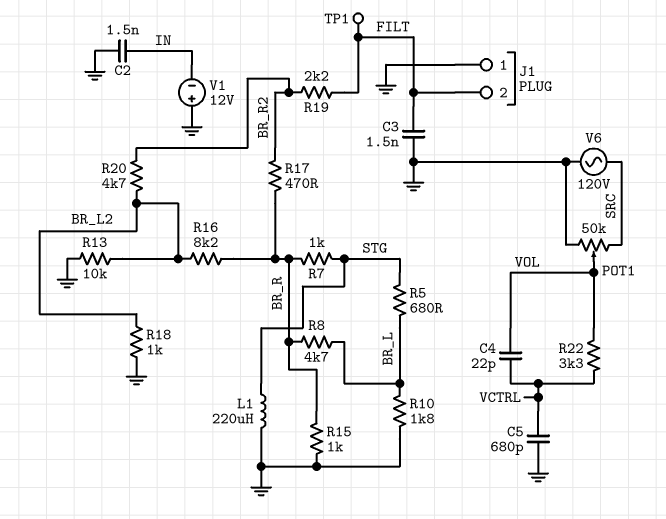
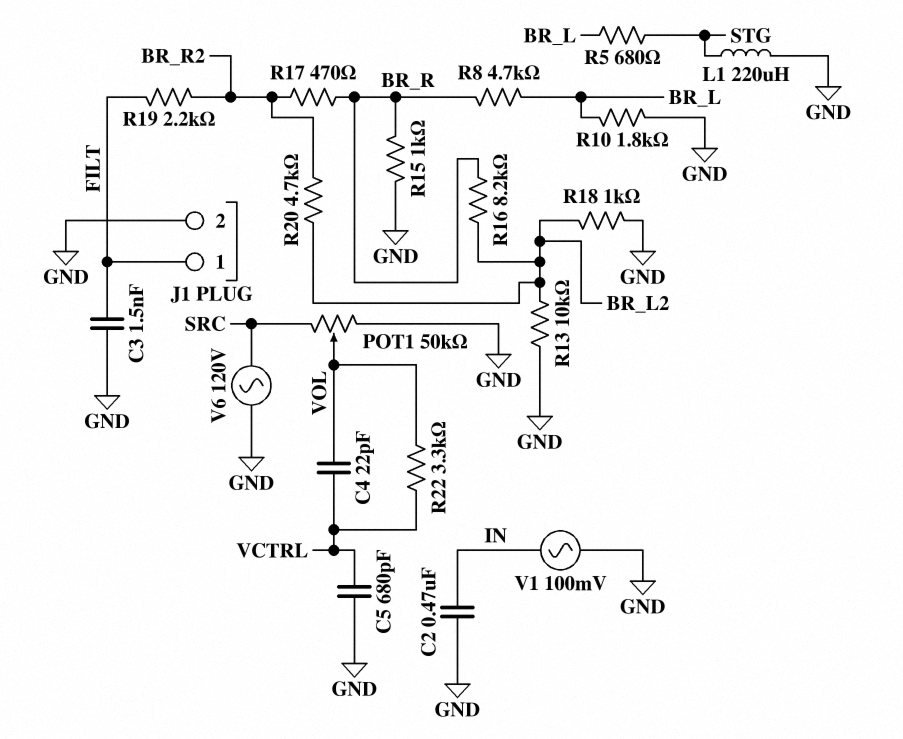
C2: 1.5nF (GND, IN) -> 470nF (GND, IN)
J1 pin 1: GND -> FILT
J1 pin 2: FILT -> GND
R7: 1k (BR_R, STG) -> none
TP1: test point (FILT) -> none
V1: 12V (plus GND, minus IN) -> AC 100mV (GND, IN)

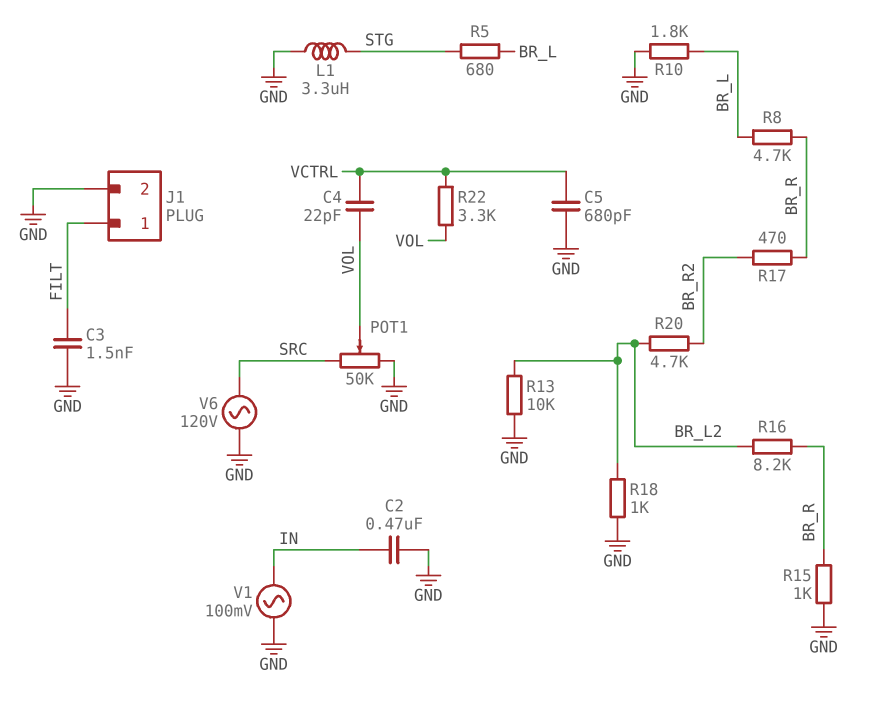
L1: 220uH (GND, STG) -> 3.3uH (GND, STG)
R19: 2.2k (BR_R2, FILT) -> none

